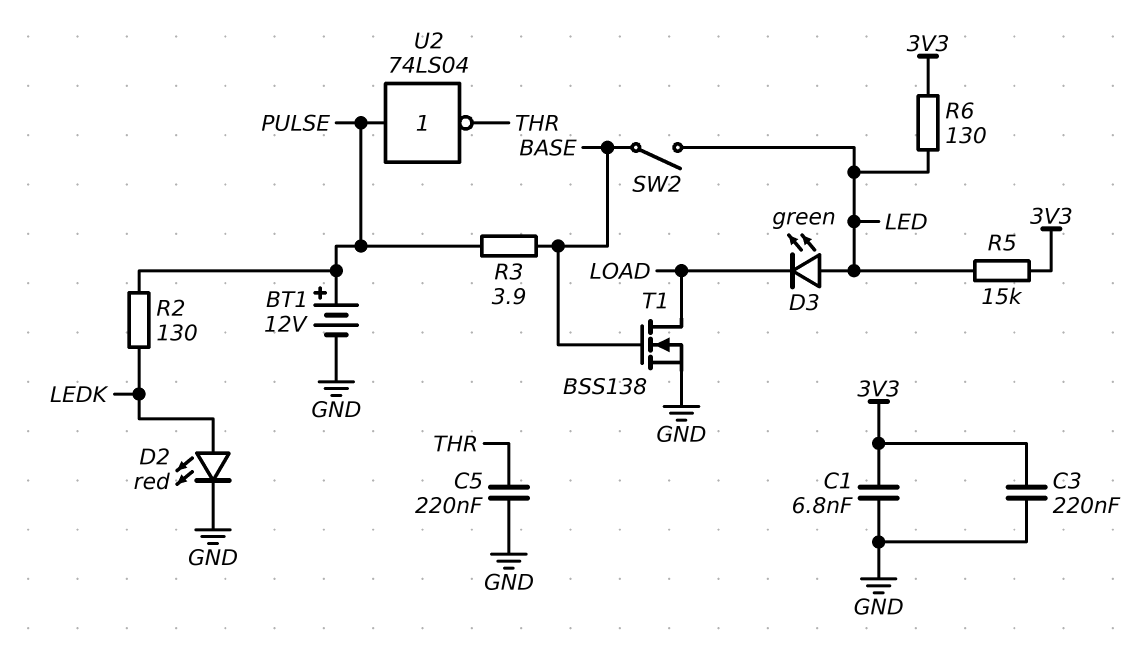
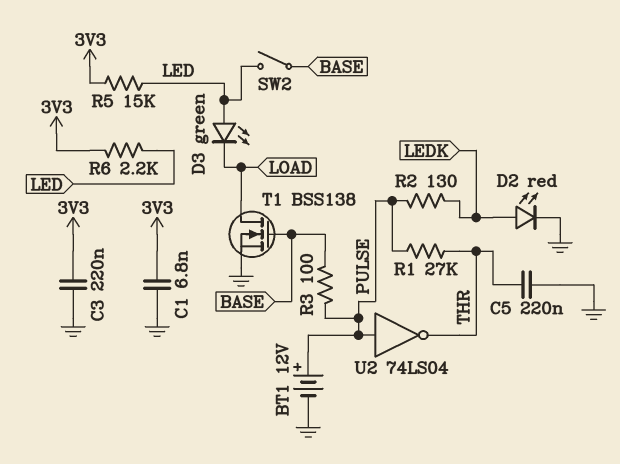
R1: none -> 27k (PULSE, THR)
R3: 3.9 (BASE, PULSE) -> 100 (BASE, PULSE)
R6: 130 (3V3, LED) -> 2.2k (3V3, LED)

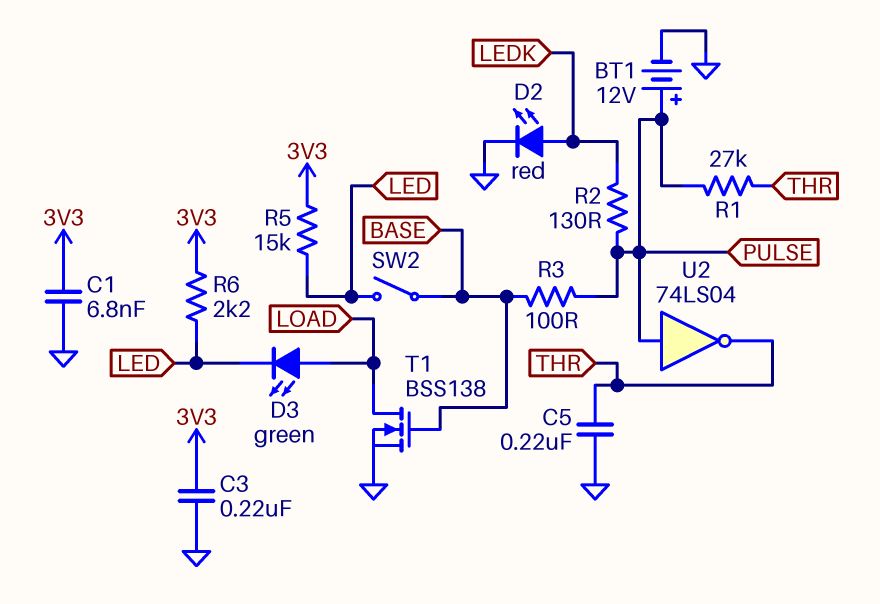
D3: LED green (A LED, K LOAD) -> LED green (A LOAD, K LED)

